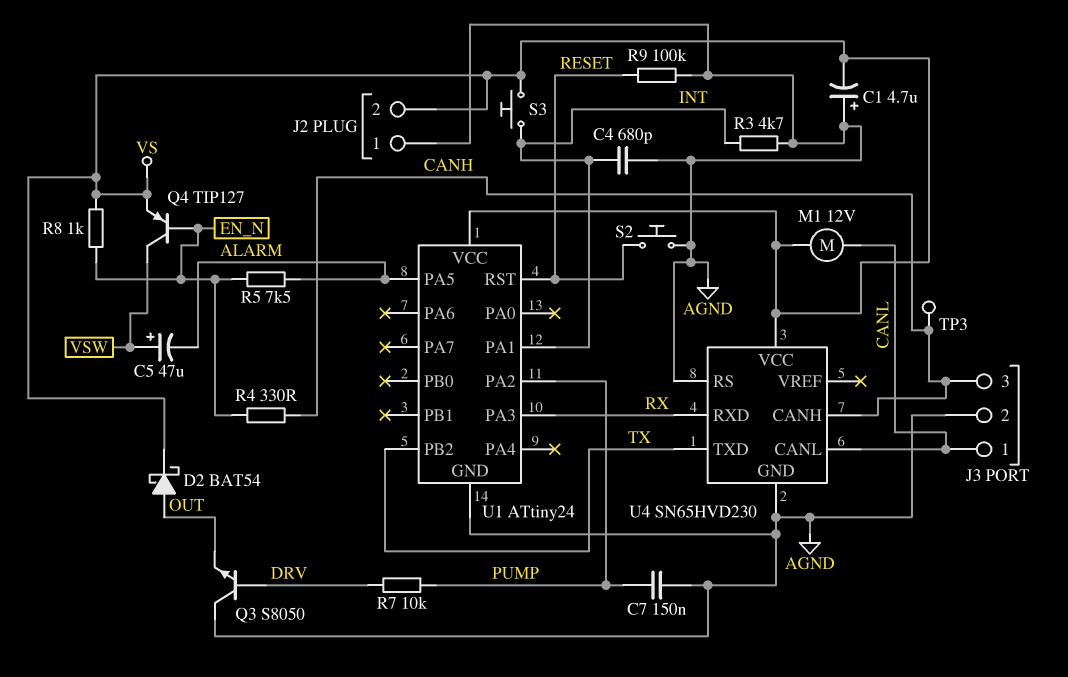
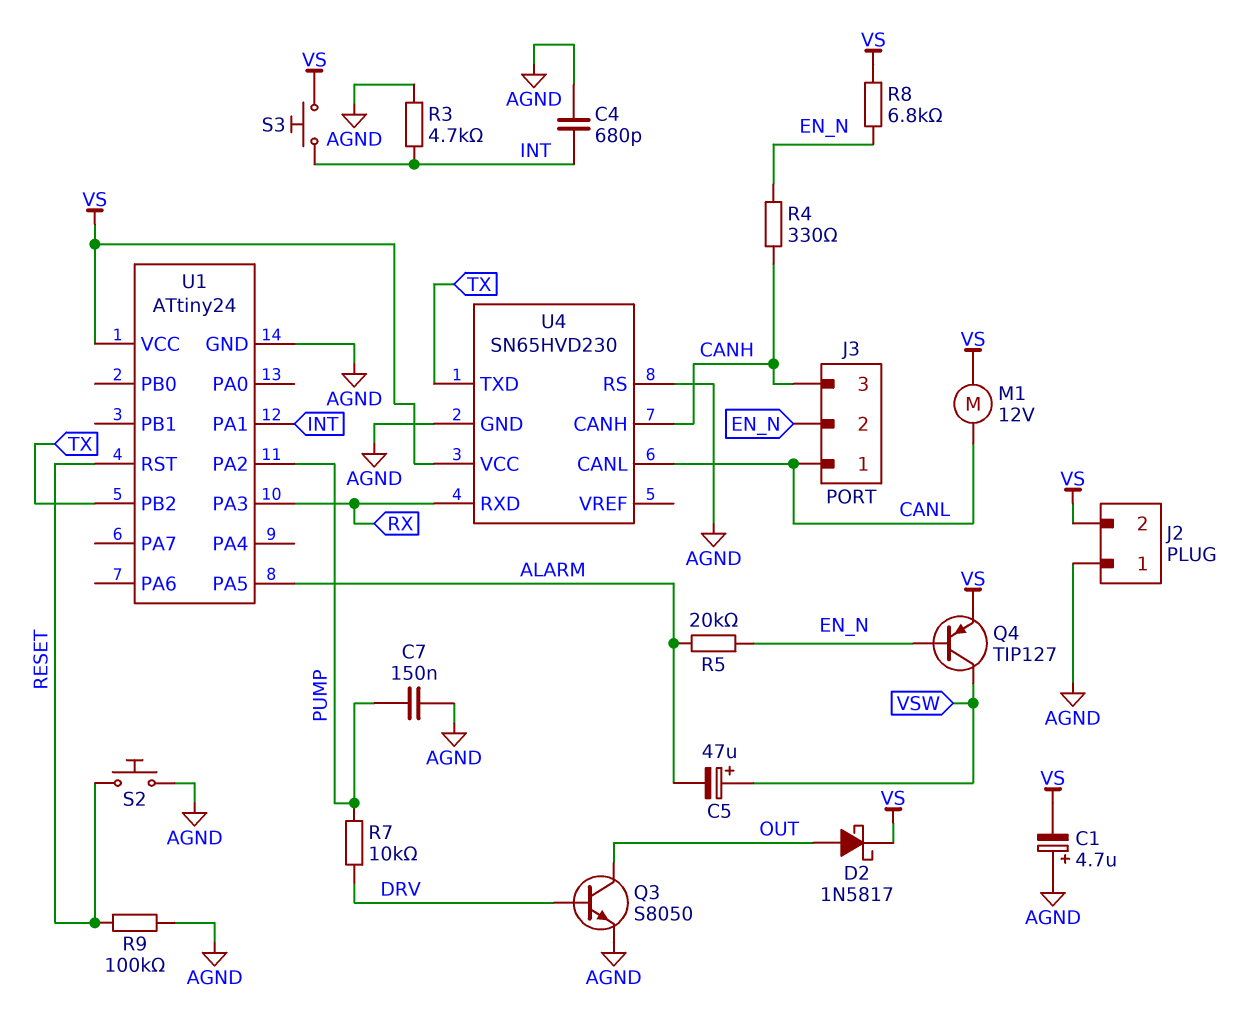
D2: schottky BAT54 (A OUT, K VS) -> schottky 1N5817 (A OUT, K VS)
J3 pin 2: AGND -> EN_N
Q3: NPN S8050 (B DRV, C AGND, E OUT) -> NPN S8050 (B DRV, C OUT, E AGND)
R5: 7.5k (ALARM, EN_N) -> 20k (ALARM, EN_N)
R8: 1k (EN_N, VS) -> 6.8k (EN_N, VS)
TP3: test point (CANH) -> none

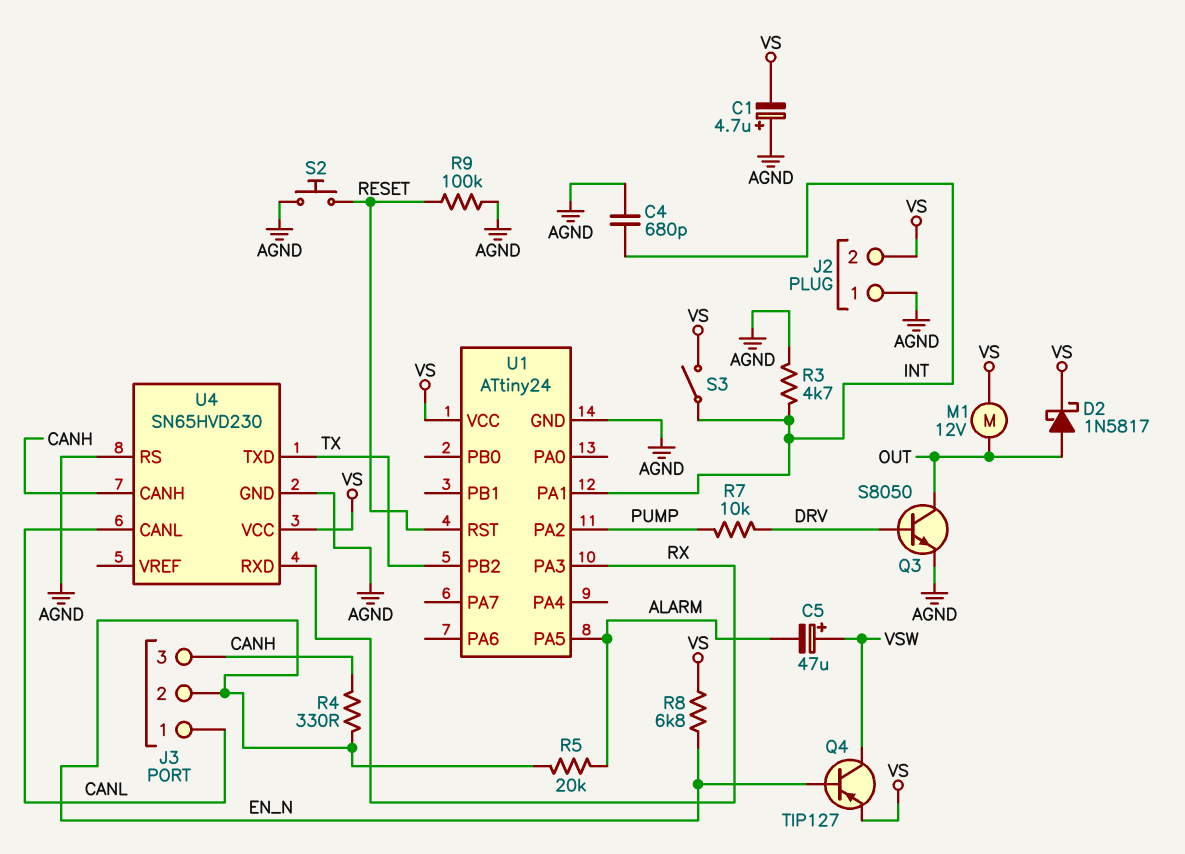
C7: 150nF (AGND, PUMP) -> none
M1: motor 12V (CANL, VS) -> motor 12V (OUT, VS)
S3: button (INT, VS) -> switch (INT, VS)

